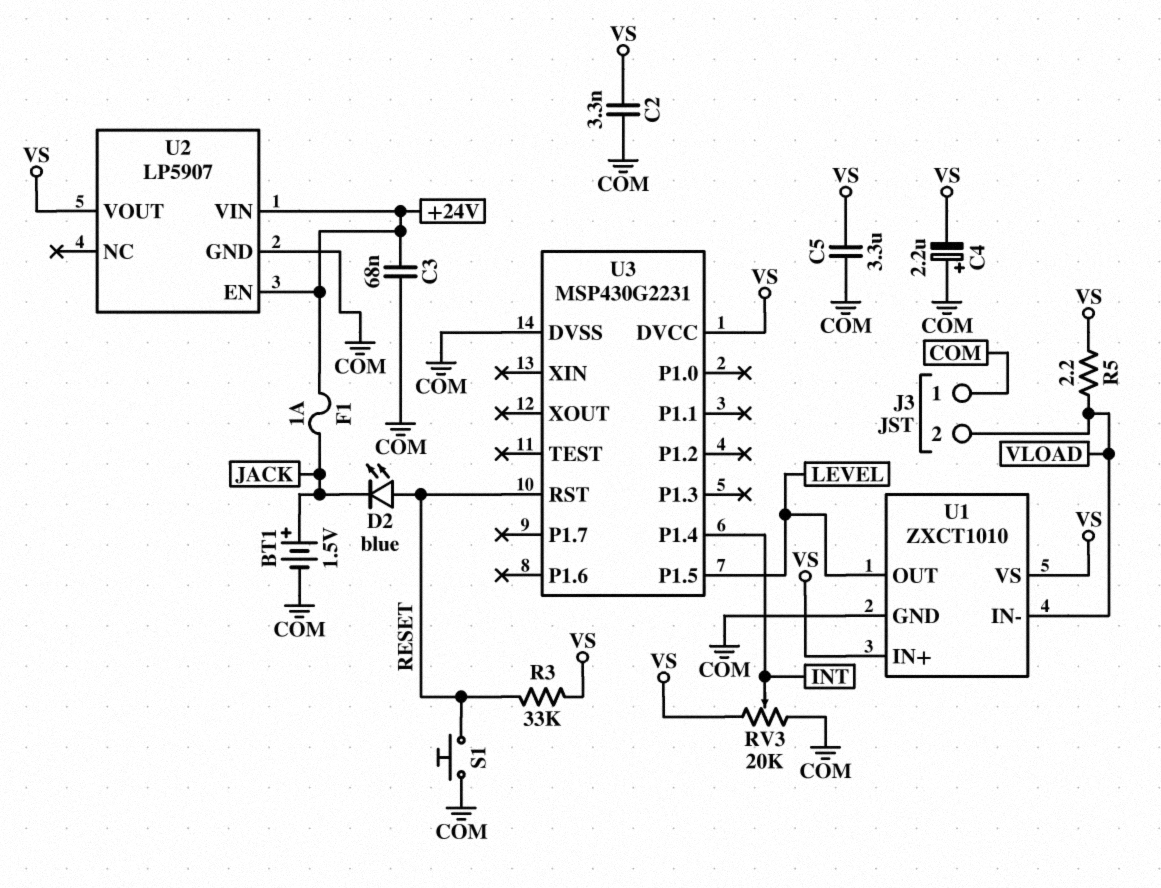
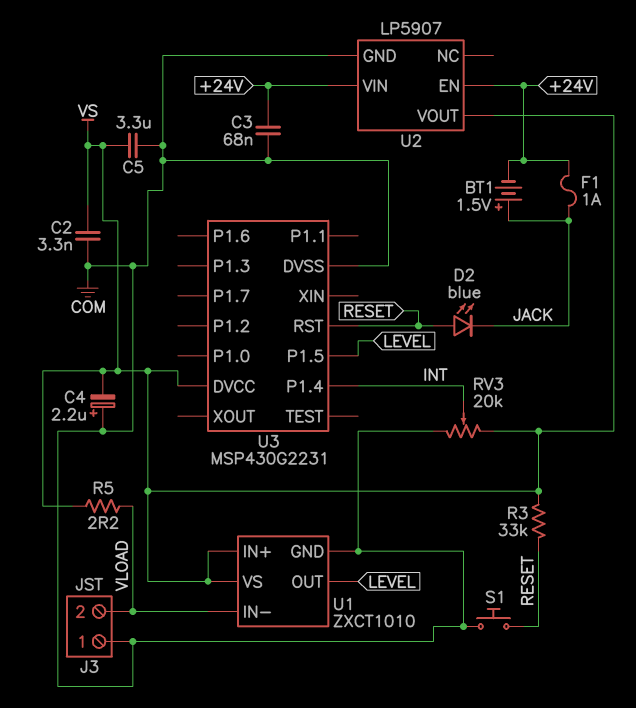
BT1: 1.5V (plus JACK, minus COM) -> 1.5V (plus JACK, minus +24V)

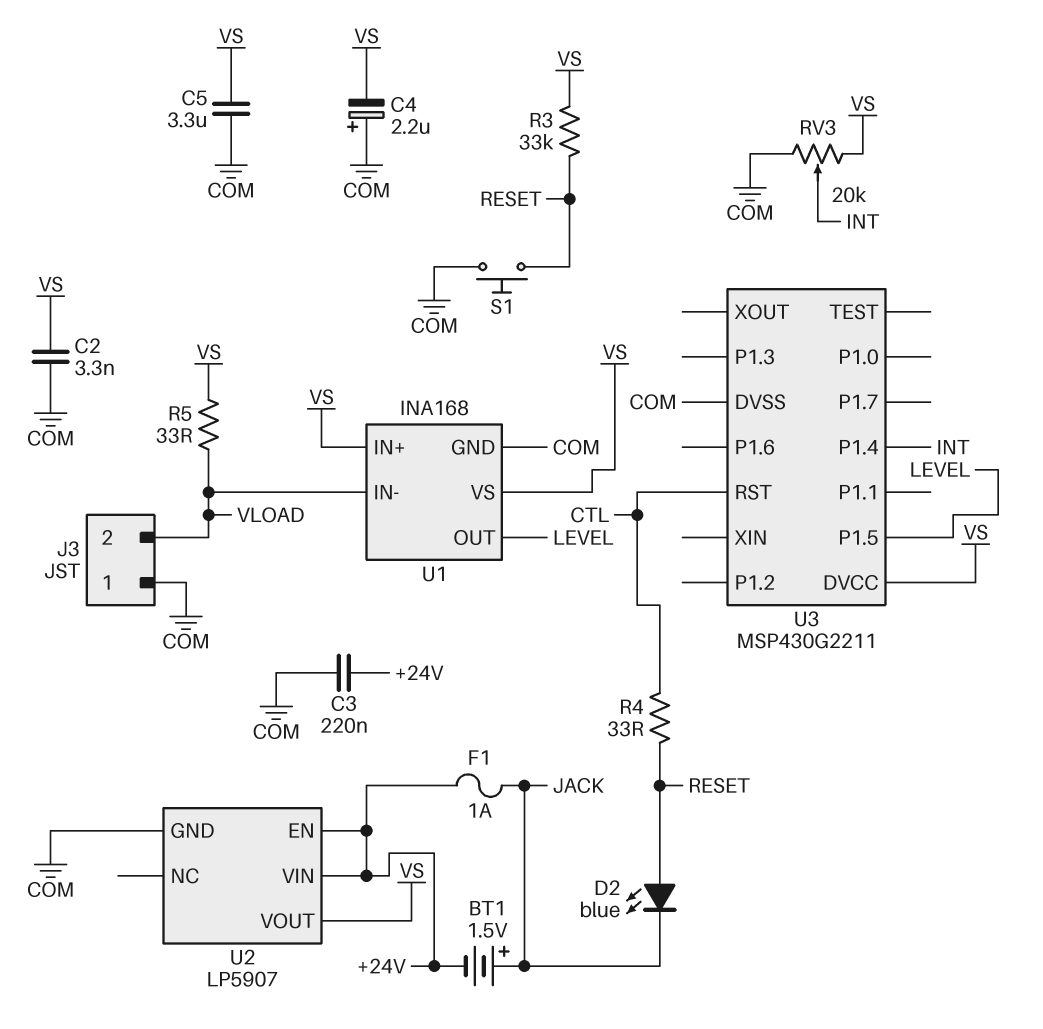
C3: 68nF (+24V, COM) -> 220nF (+24V, COM)
R4: none -> 33 (CTL, RESET)
R5: 2.2 (VLOAD, VS) -> 33 (VLOAD, VS)
U1: ZXCT1010 -> INA168
U3: MSP430G2231 -> MSP430G2211
U3 pin RST: RESET -> CTL

